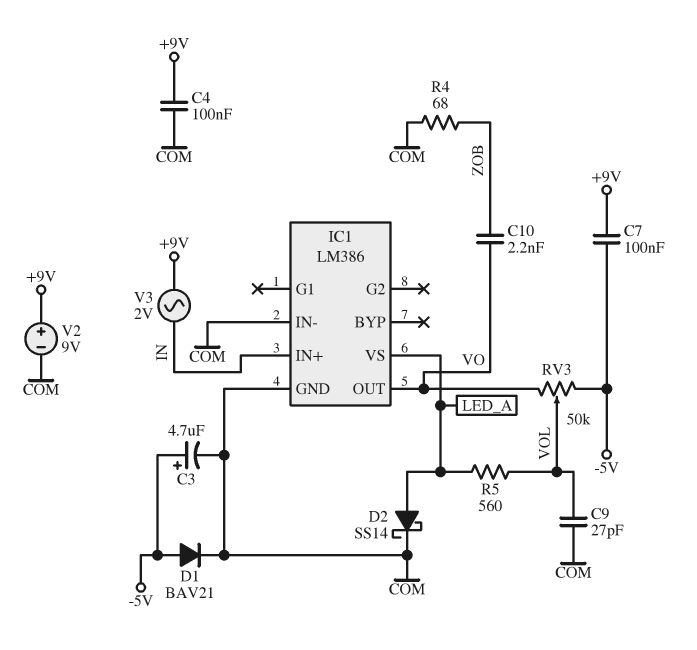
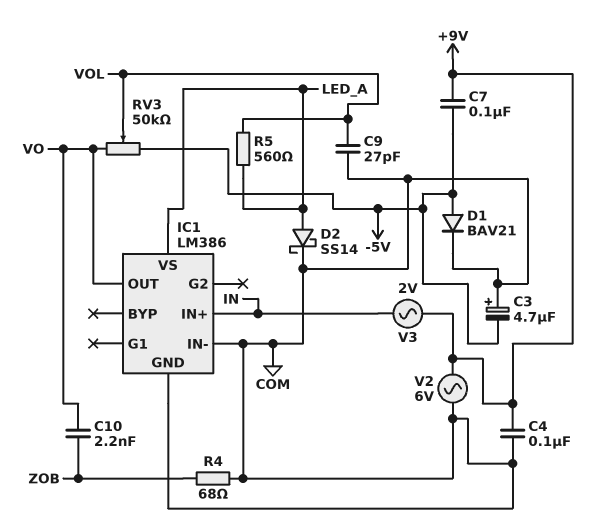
C3: 4.7uF (plus -5V, minus COM) -> 4.7uF (plus COM, minus -5V)
V2: 9V (plus +9V, minus COM) -> AC 6V (+9V, COM)

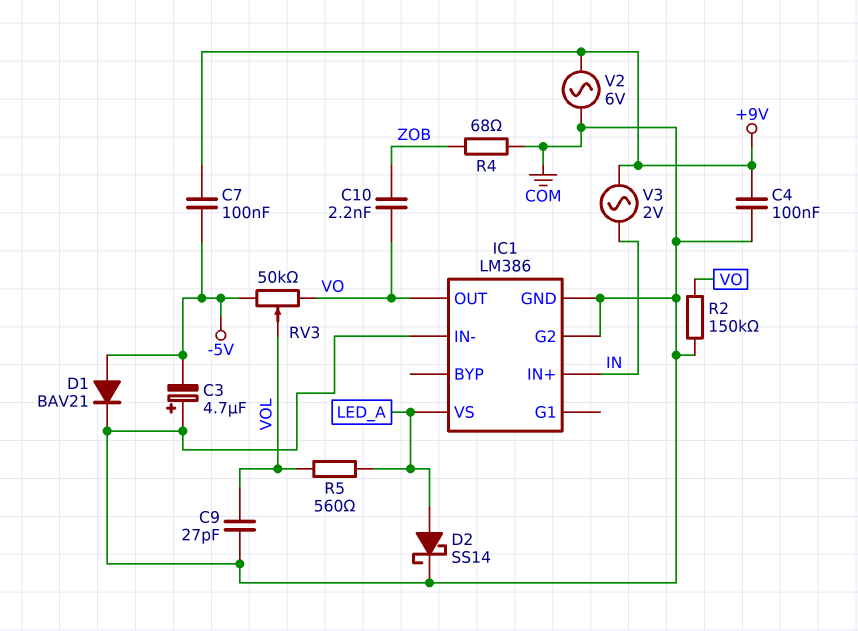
IC1 pin G2: none -> COM
R2: none -> 150k (COM, VO)

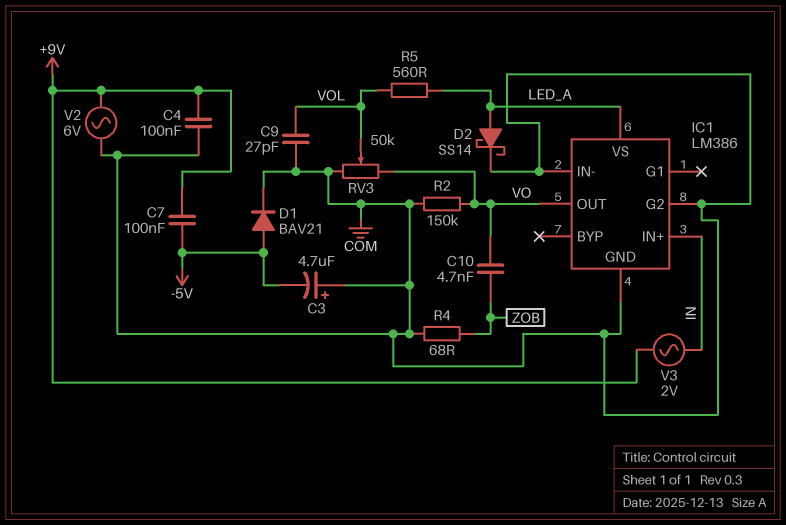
C10: 2.2nF (VO, ZOB) -> 4.7nF (VO, ZOB)
RV3: 50k (-5V, VO, wiper VOL) -> 50k (COM, VO, wiper VOL)

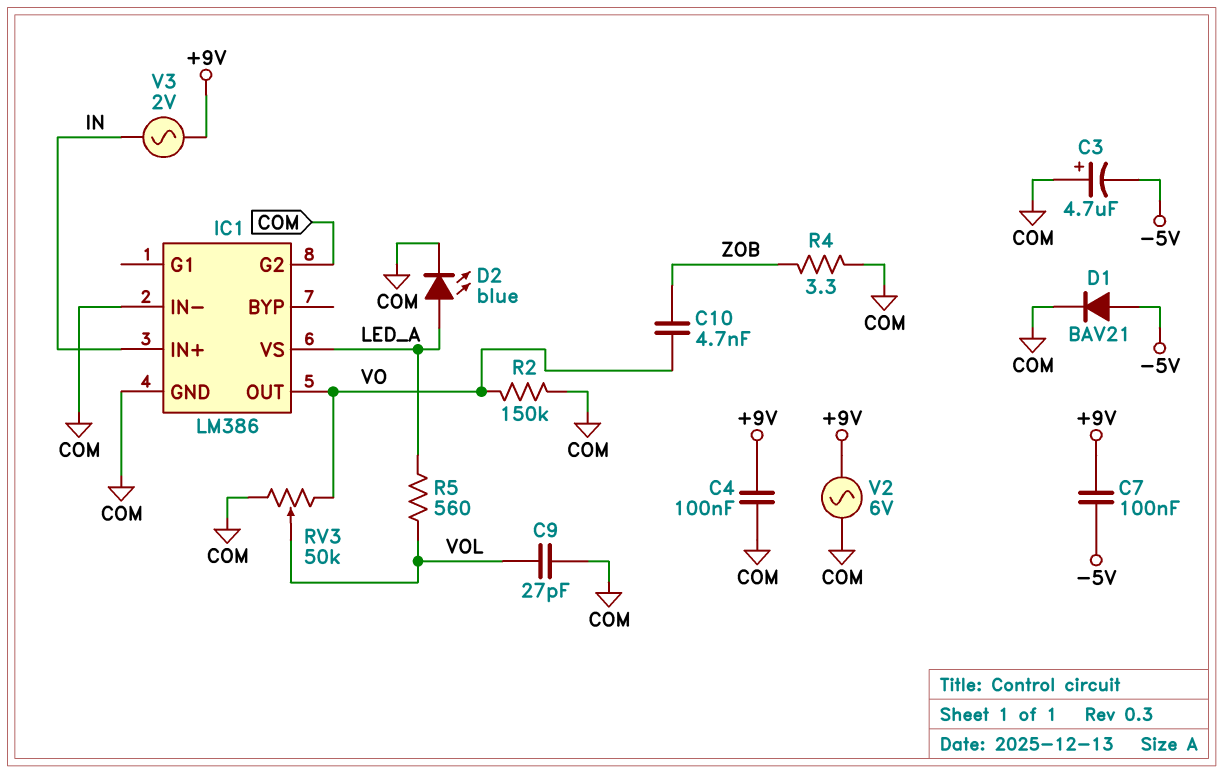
D2: schottky SS14 (A LED_A, K COM) -> LED blue (A LED_A, K COM)
R4: 68 (COM, ZOB) -> 3.3 (COM, ZOB)

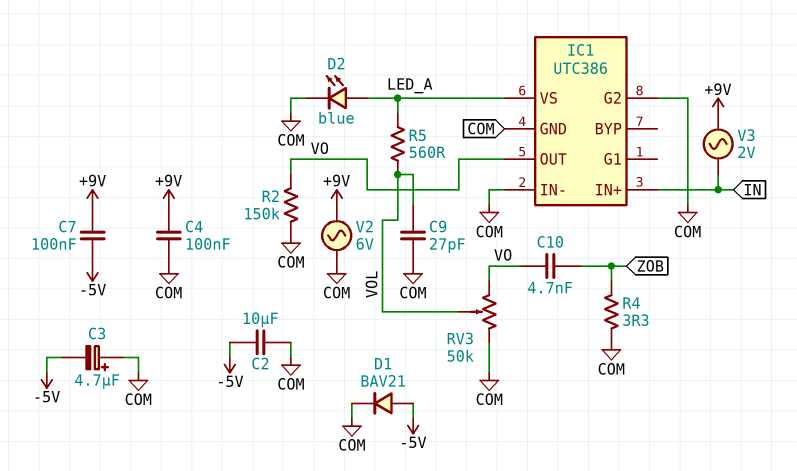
C2: none -> 10uF (-5V, COM)
IC1: LM386 -> UTC386

